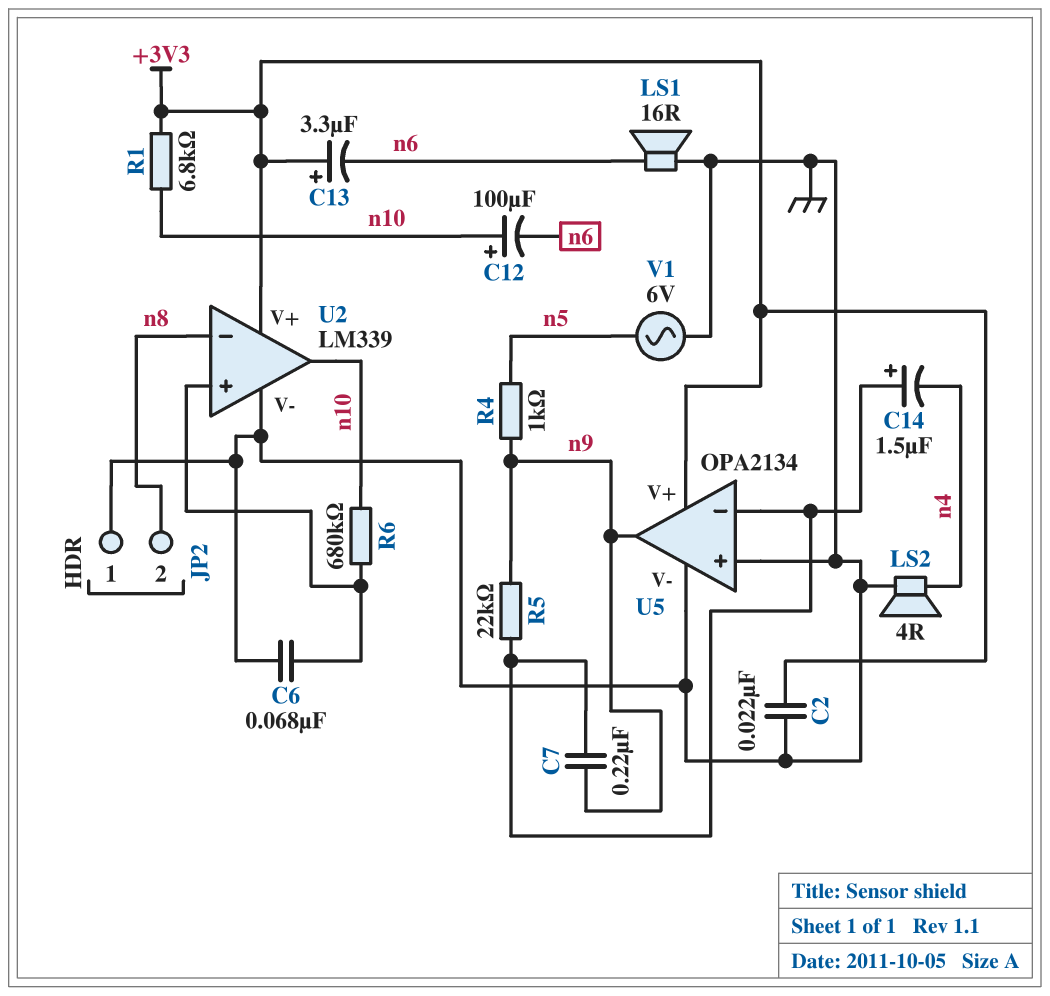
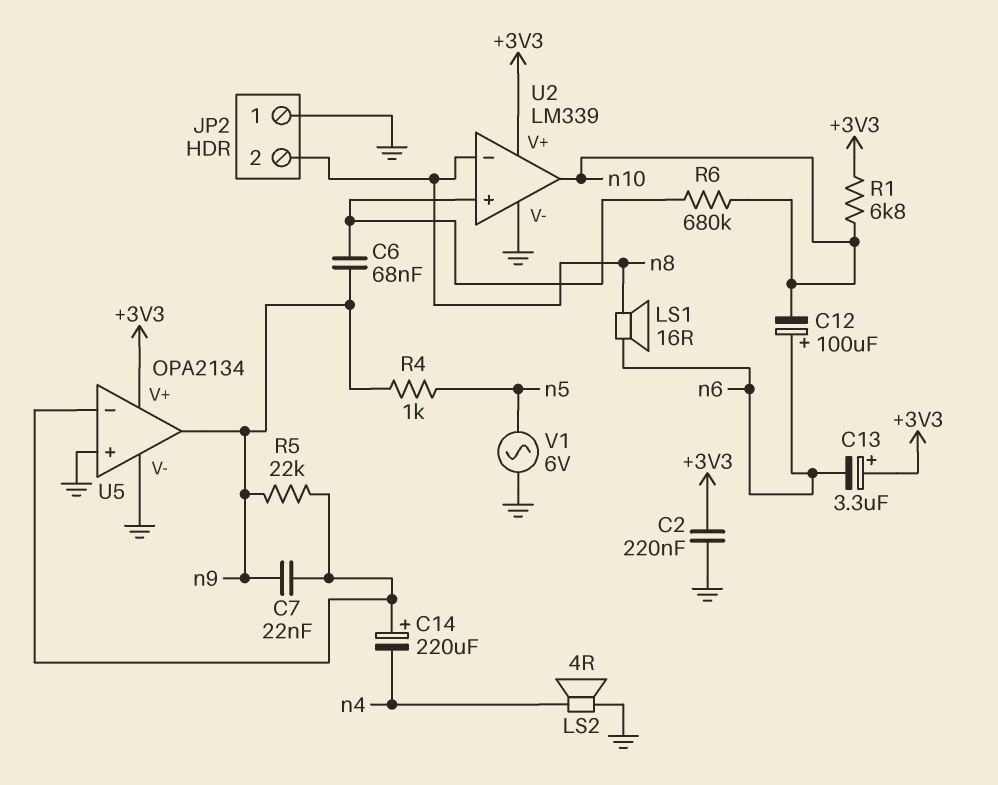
C2: 22nF (+3V3, GND) -> 220nF (+3V3, GND)
C6: 68nF (GND, U2/in+) -> 68nF (U2/in+, n9)
C7: 220nF (U5/in-, n9) -> 22nF (U5/in-, n9)
C12: 100uF (plus n10, minus n6) -> 100uF (plus n6, minus n10)
C14: 1.5uF (plus U5/in-, minus n4) -> 220uF (plus U5/in-, minus n4)
LS1: speaker 16R (GND, n6) -> speaker 16R (n6, n8)

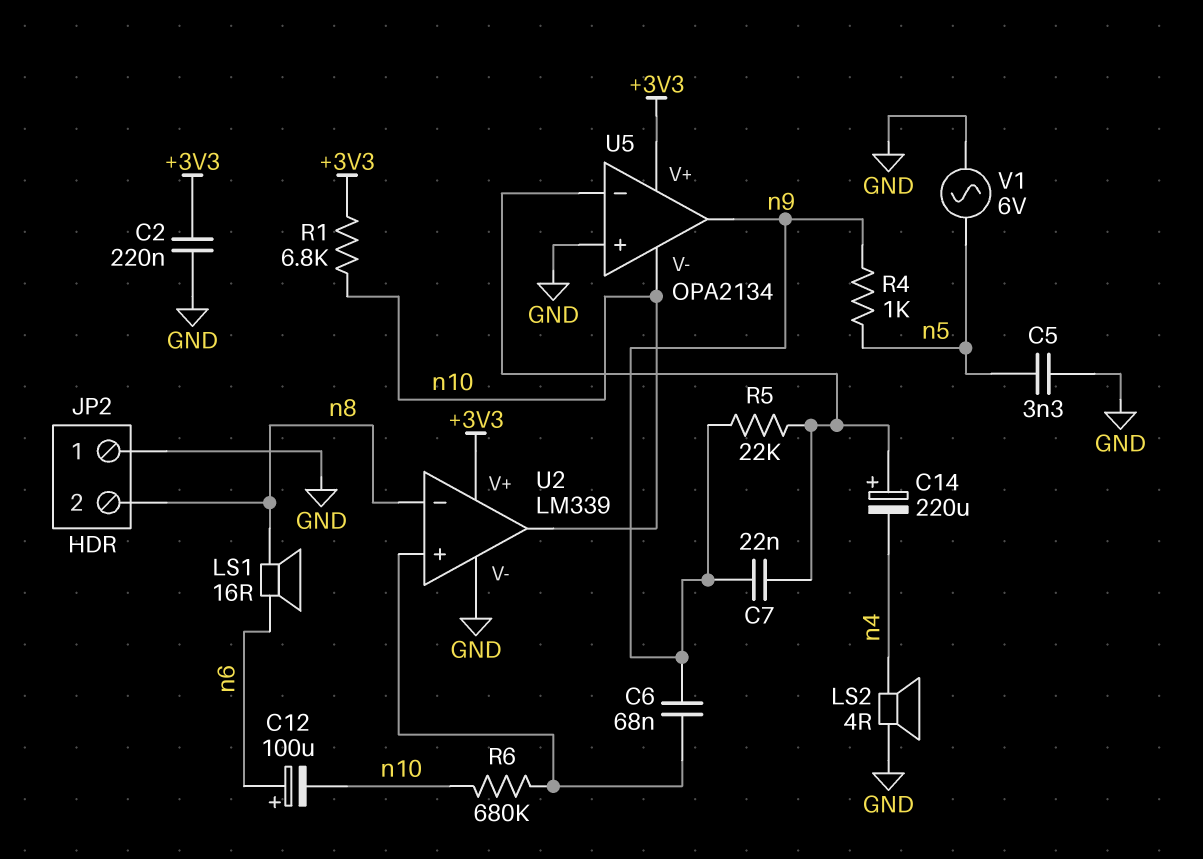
C5: none -> 3.3nF (GND, n5)
C13: 3.3uF (plus +3V3, minus n6) -> none
U5 pin V-: GND -> n10

